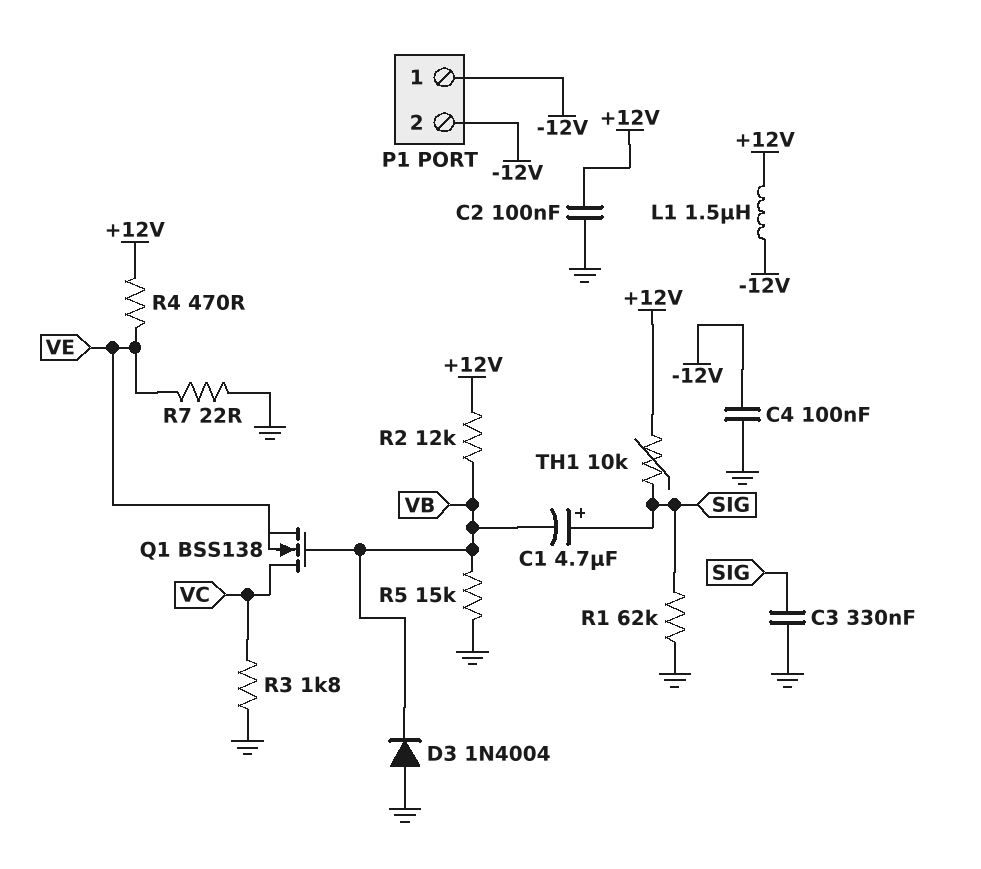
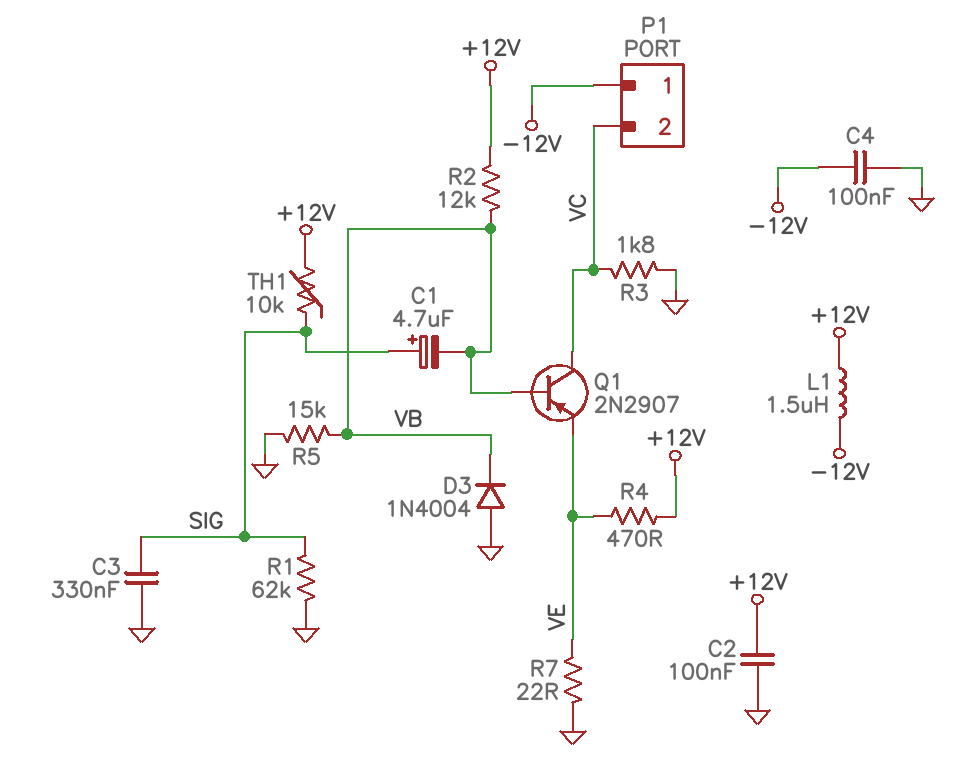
P1 pin 2: -12V -> VC
Q1: NMOS BSS138 (G VB, D VC, S VE) -> PNP 2N2907 (B VB, C VC, E VE)

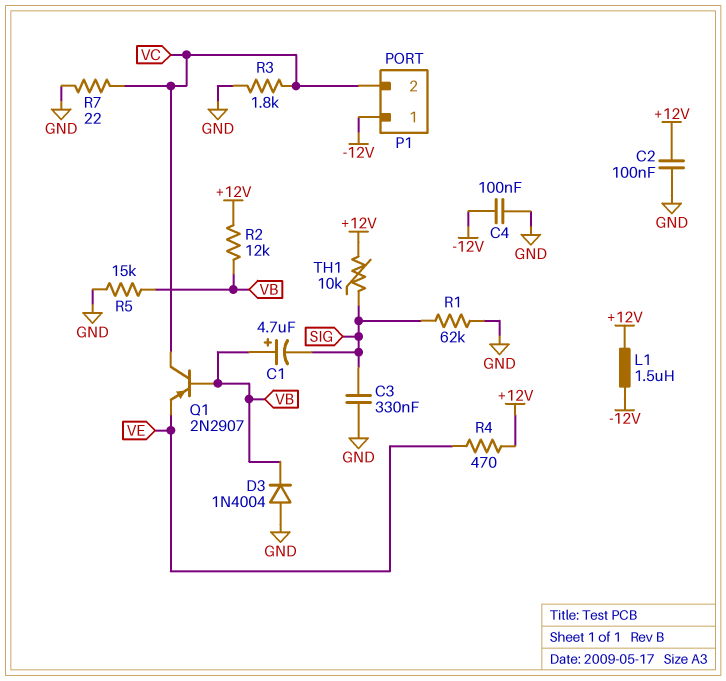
C1: 4.7uF (plus SIG, minus VB) -> 4.7uF (plus VB, minus SIG)
R7: 22 (GND, VE) -> 22 (GND, VC)

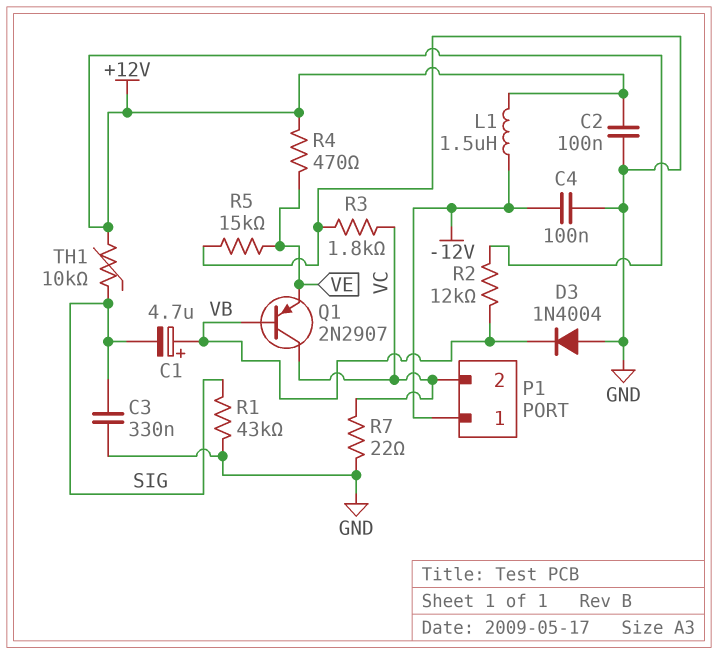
R1: 62k (GND, SIG) -> 43k (GND, SIG)
R5: 15k (GND, VB) -> 15k (GND, VE)

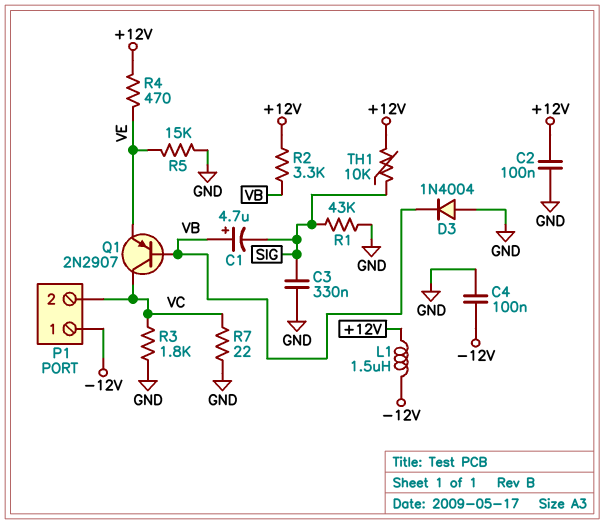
R2: 12k (+12V, VB) -> 3.3k (+12V, VB)

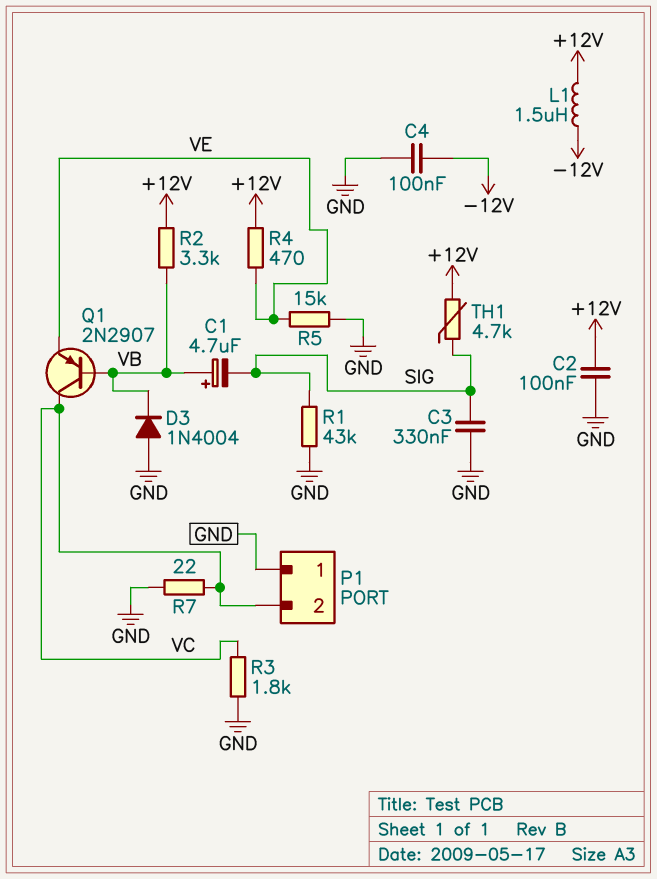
P1 pin 1: -12V -> GND
TH1: 10k (+12V, SIG) -> 4.7k (+12V, SIG)

